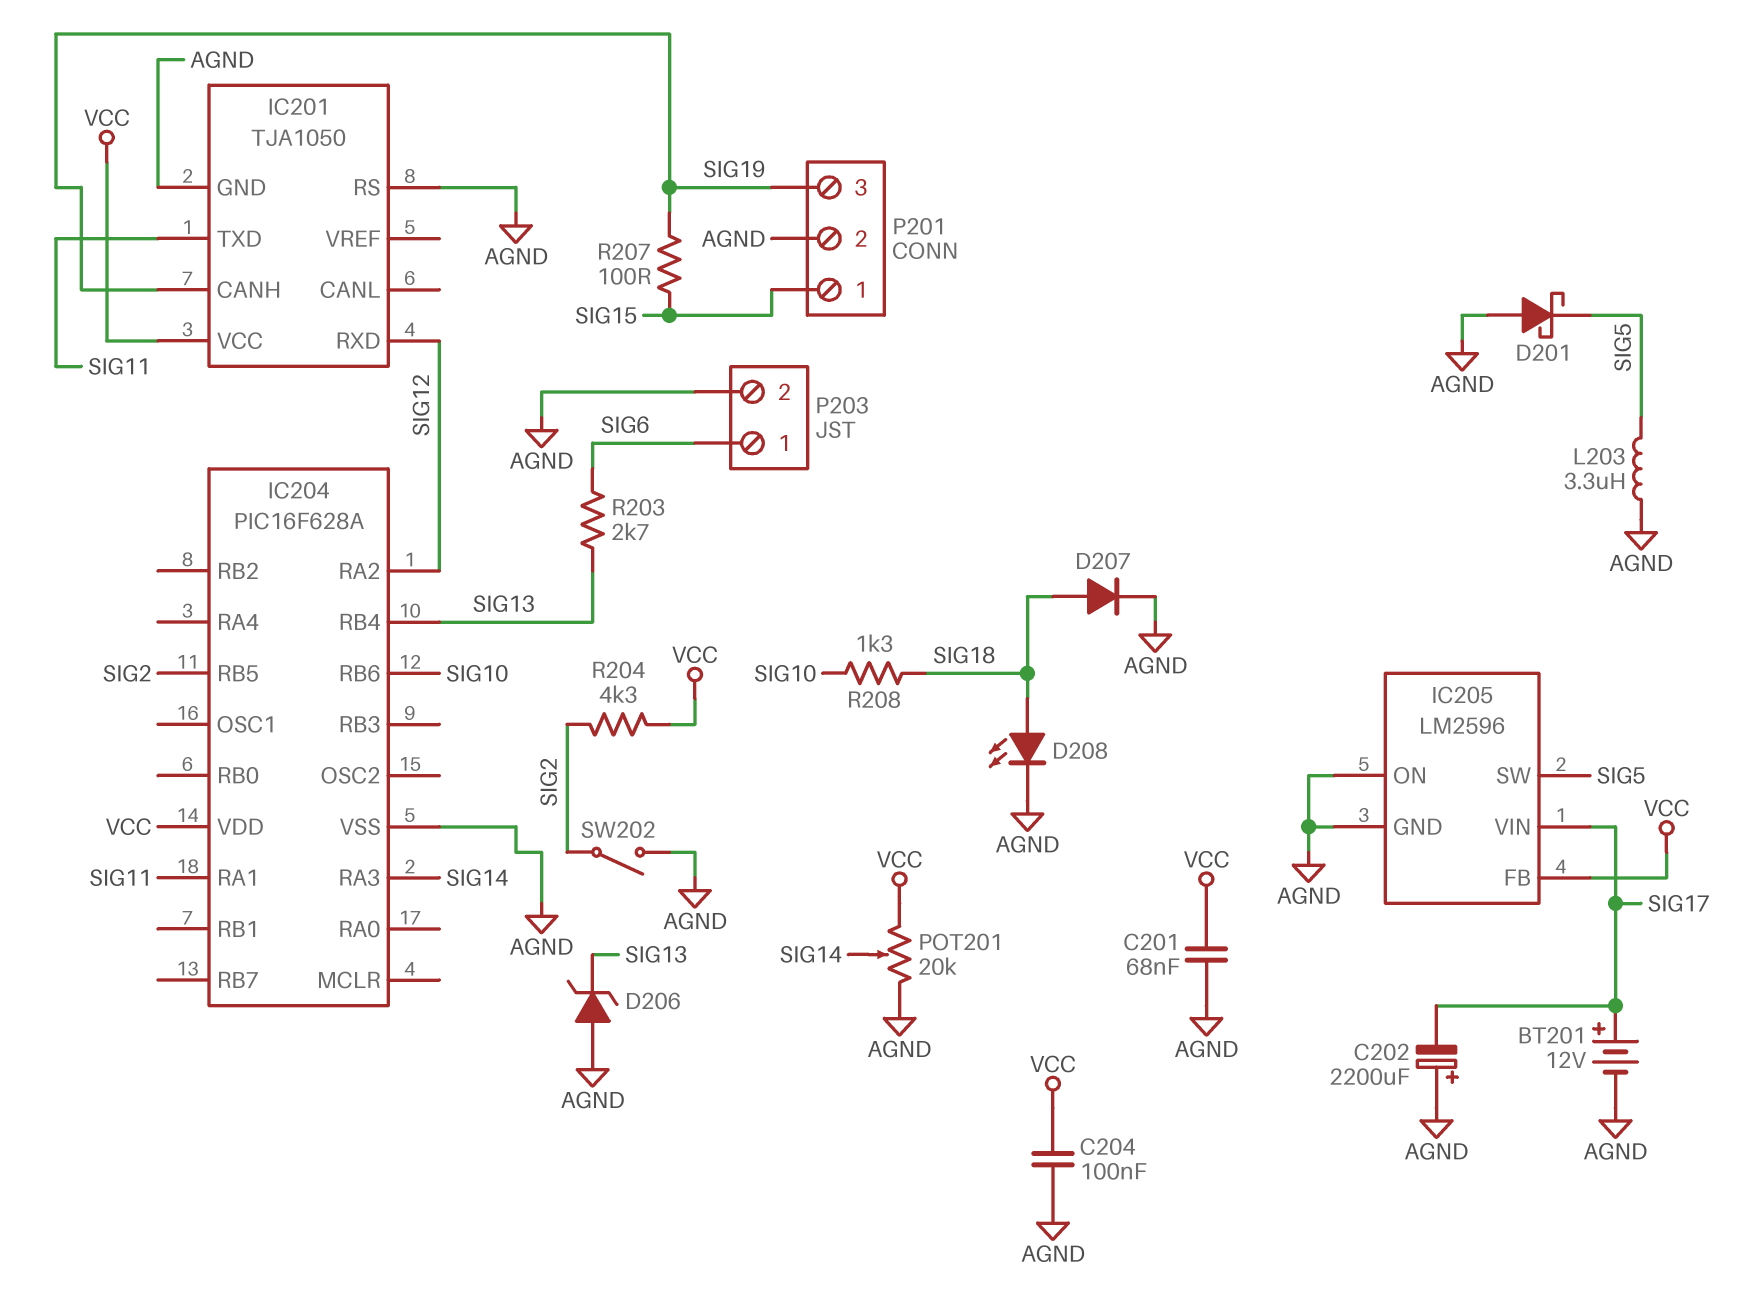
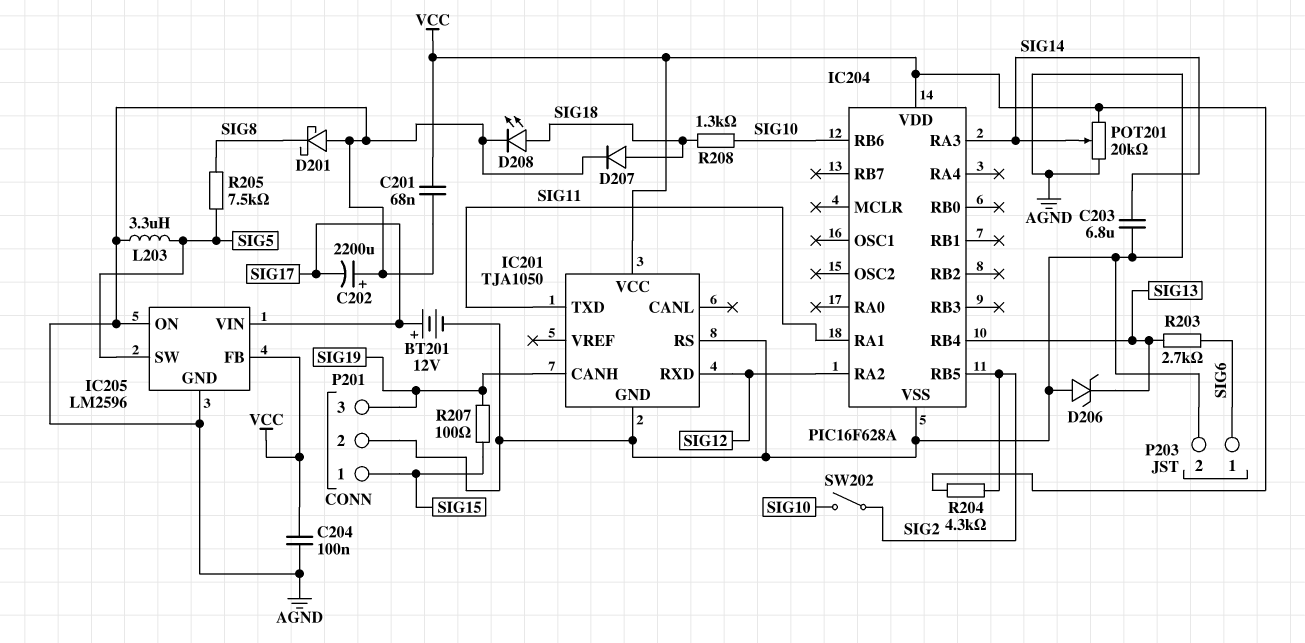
C203: none -> 6.8uF (AGND, SIG14)
D201: schottky (A AGND, K SIG5) -> schottky (A AGND, K SIG8)
R205: none -> 7.5k (SIG5, SIG8)
SW202: switch (AGND, SIG2) -> switch (SIG2, SIG10)

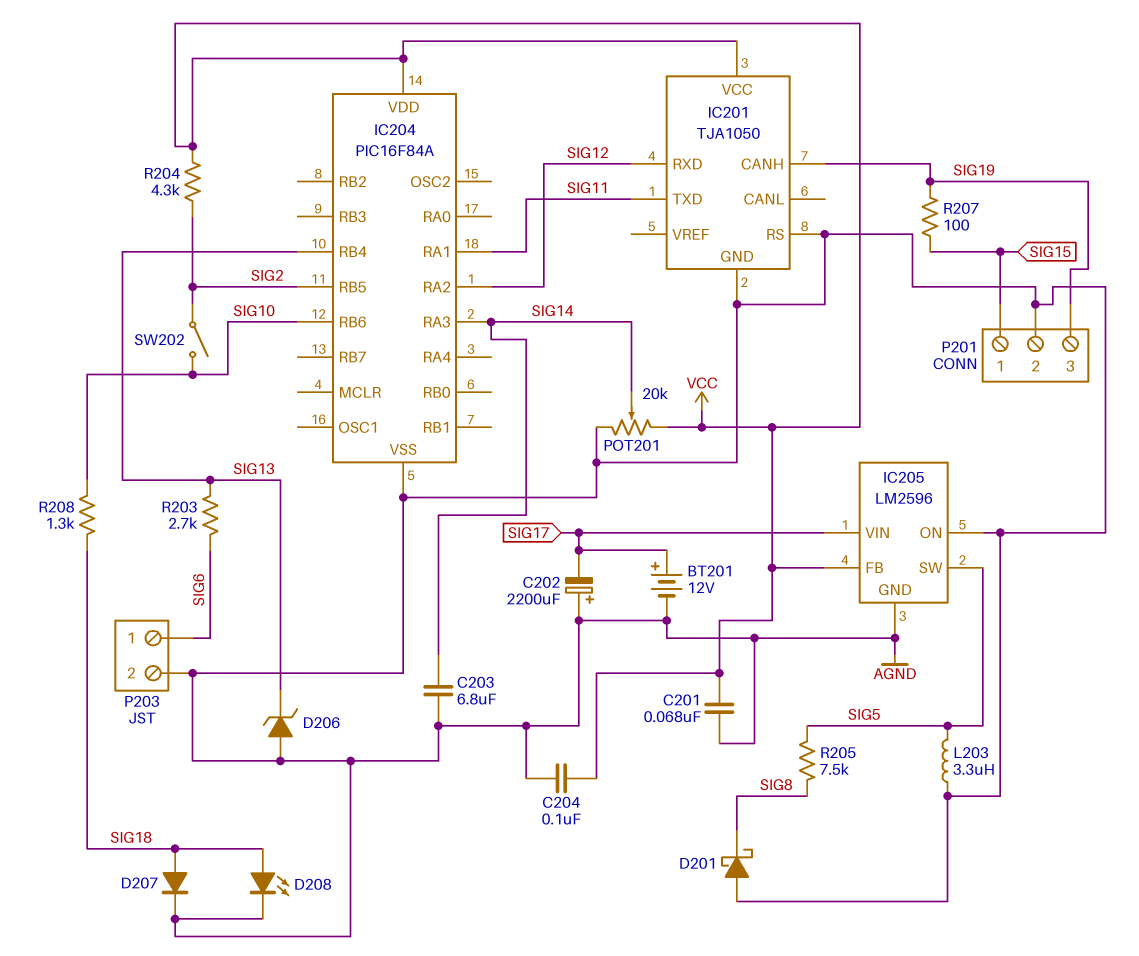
IC204: PIC16F628A -> PIC16F84A

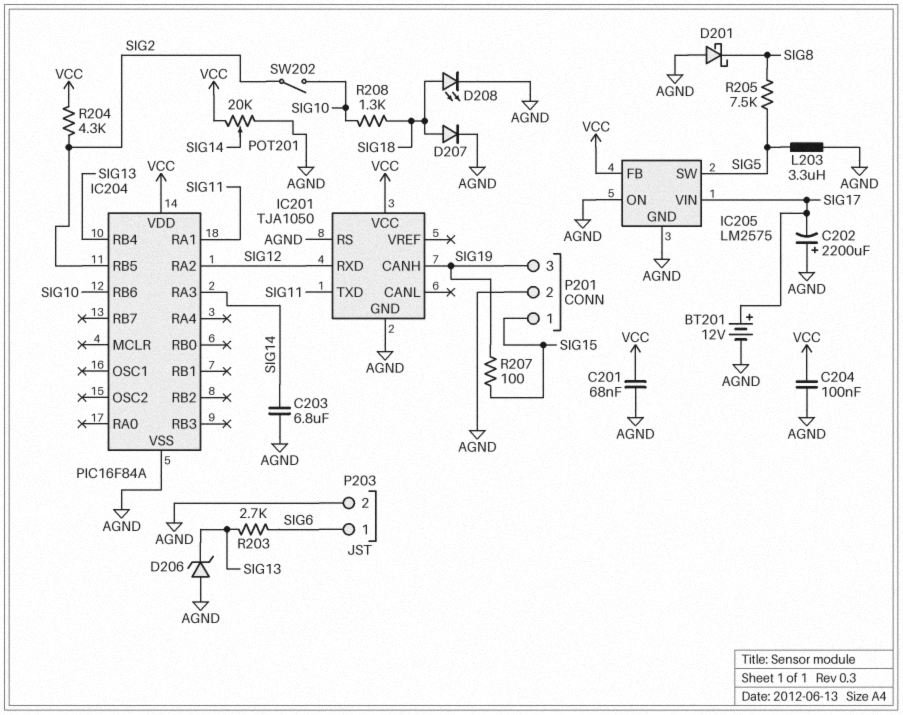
IC205: LM2596 -> LM2575

